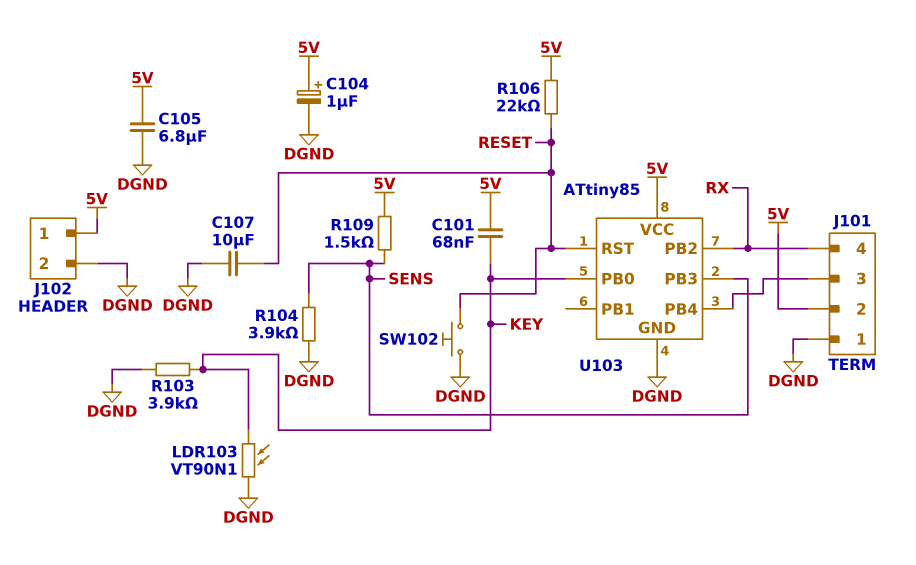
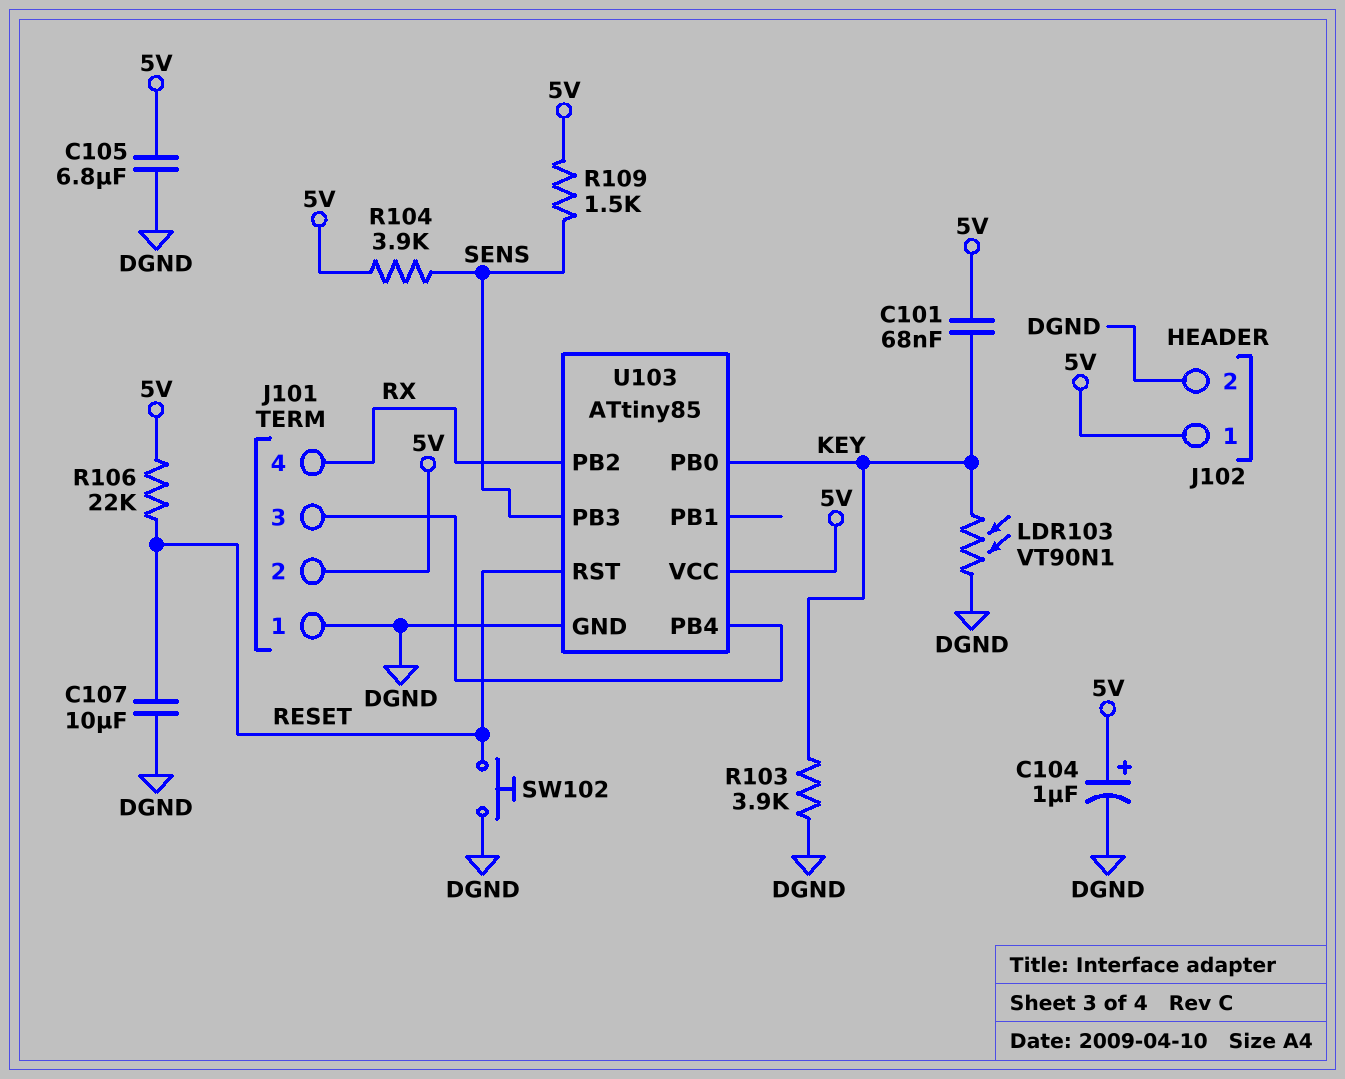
R104: 3.9k (DGND, SENS) -> 3.9k (5V, SENS)

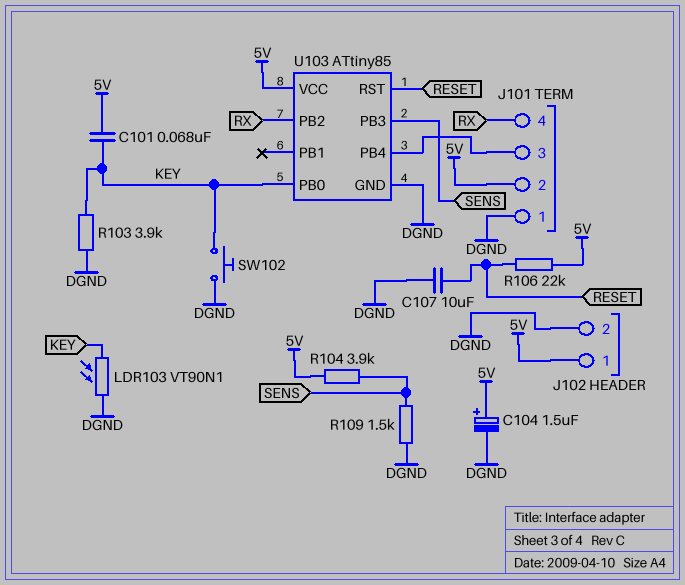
C104: 1uF (plus 5V, minus DGND) -> 1.5uF (plus 5V, minus DGND)
C105: 6.8uF (5V, DGND) -> none
R109: 1.5k (5V, SENS) -> 1.5k (DGND, SENS)
SW102: button (DGND, RESET) -> button (DGND, KEY)

